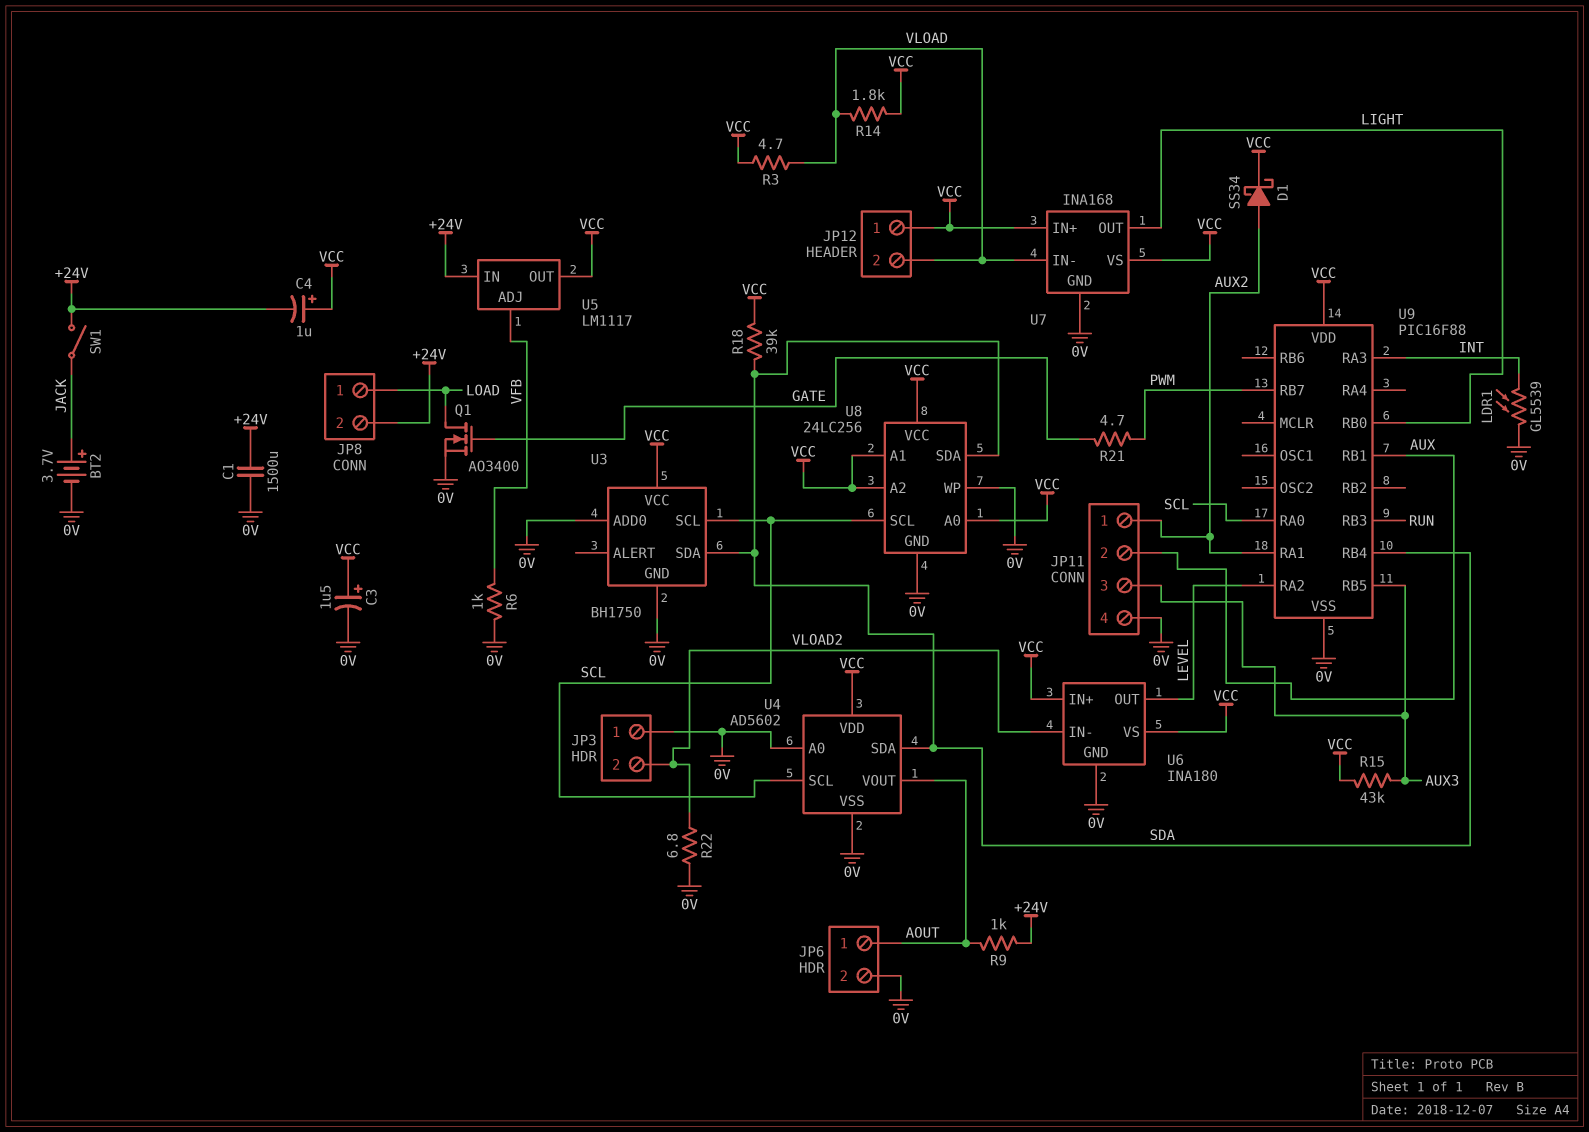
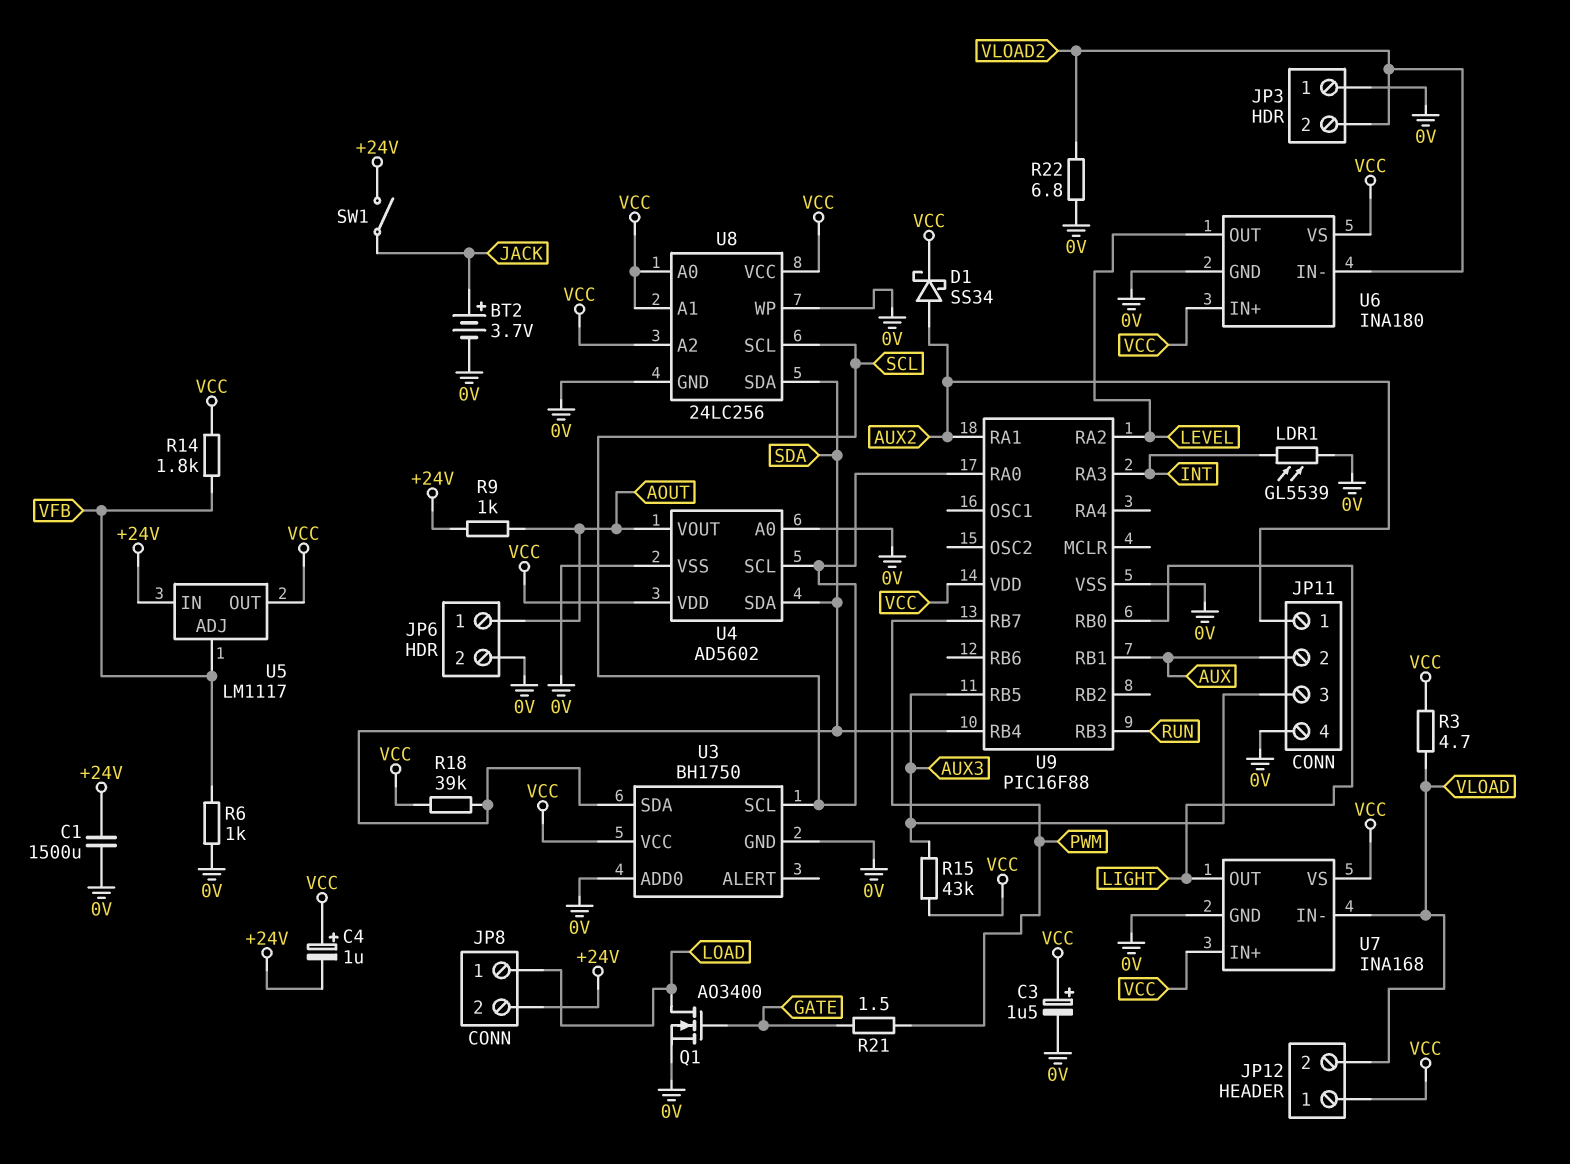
R14: 1.8k (VCC, VLOAD) -> 1.8k (VCC, VFB)
R21: 4.7 (GATE, PWM) -> 1.5 (GATE, PWM)

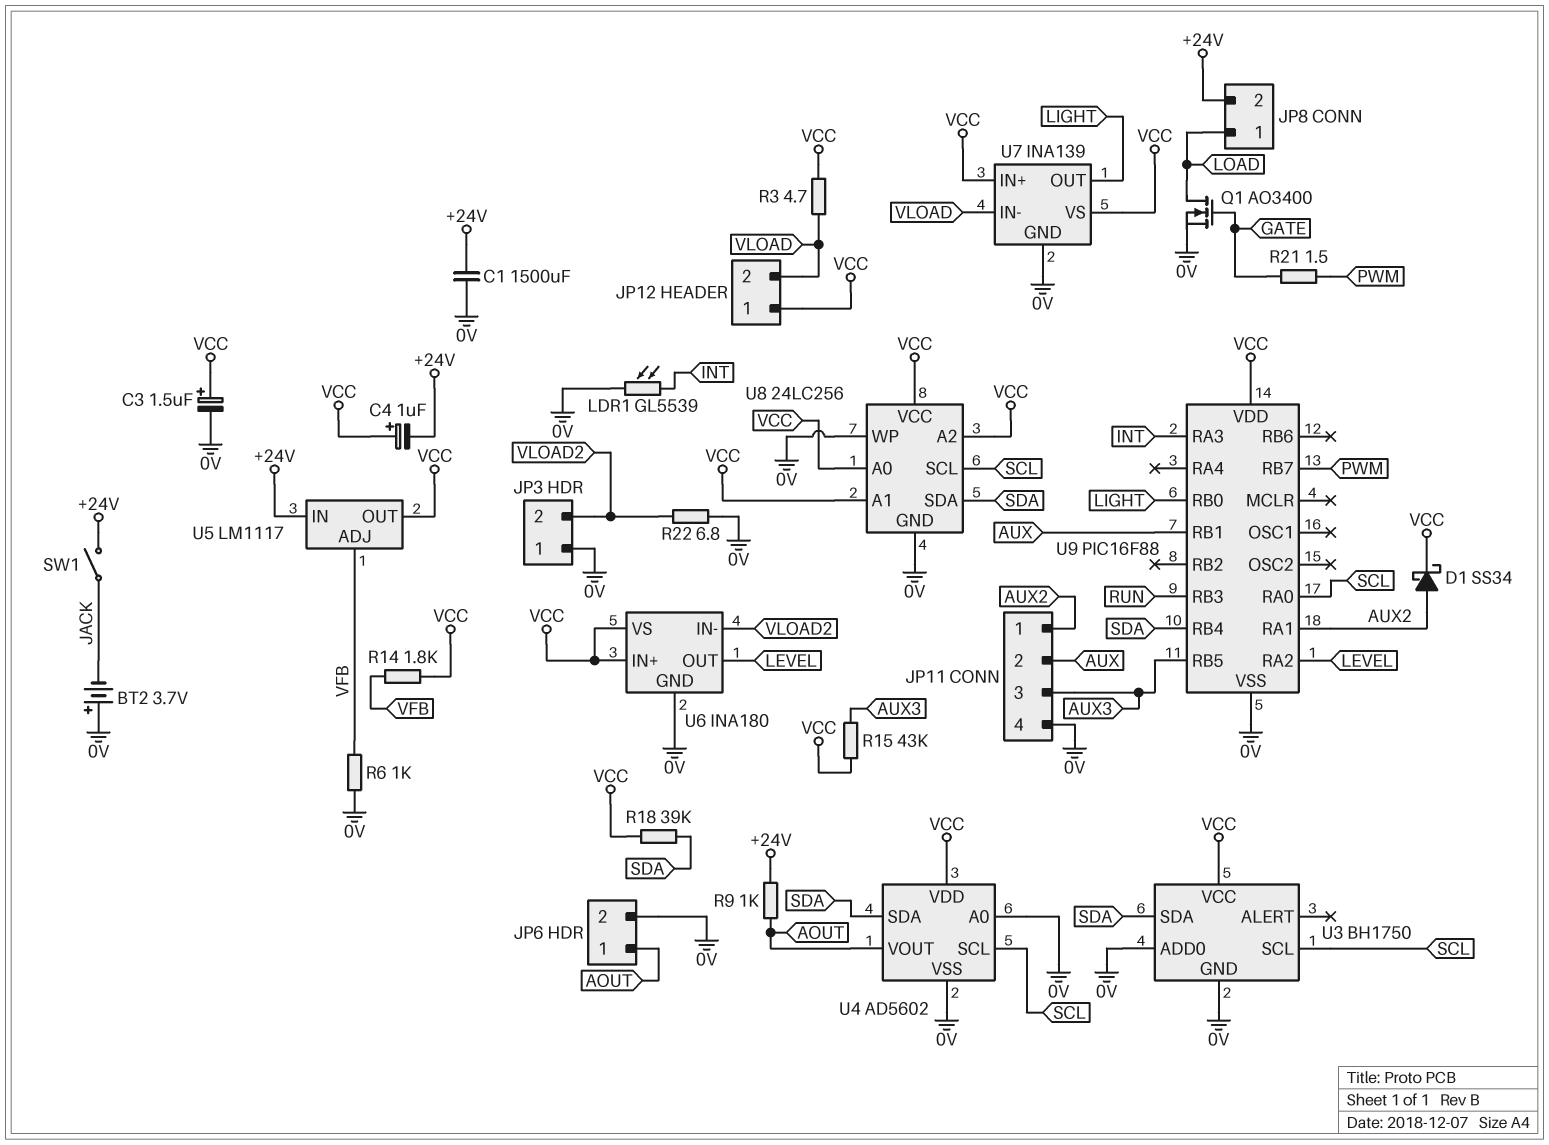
BT2: 3.7V (plus JACK, minus 0V) -> 3.7V (plus 0V, minus JACK)
U7: INA168 -> INA139

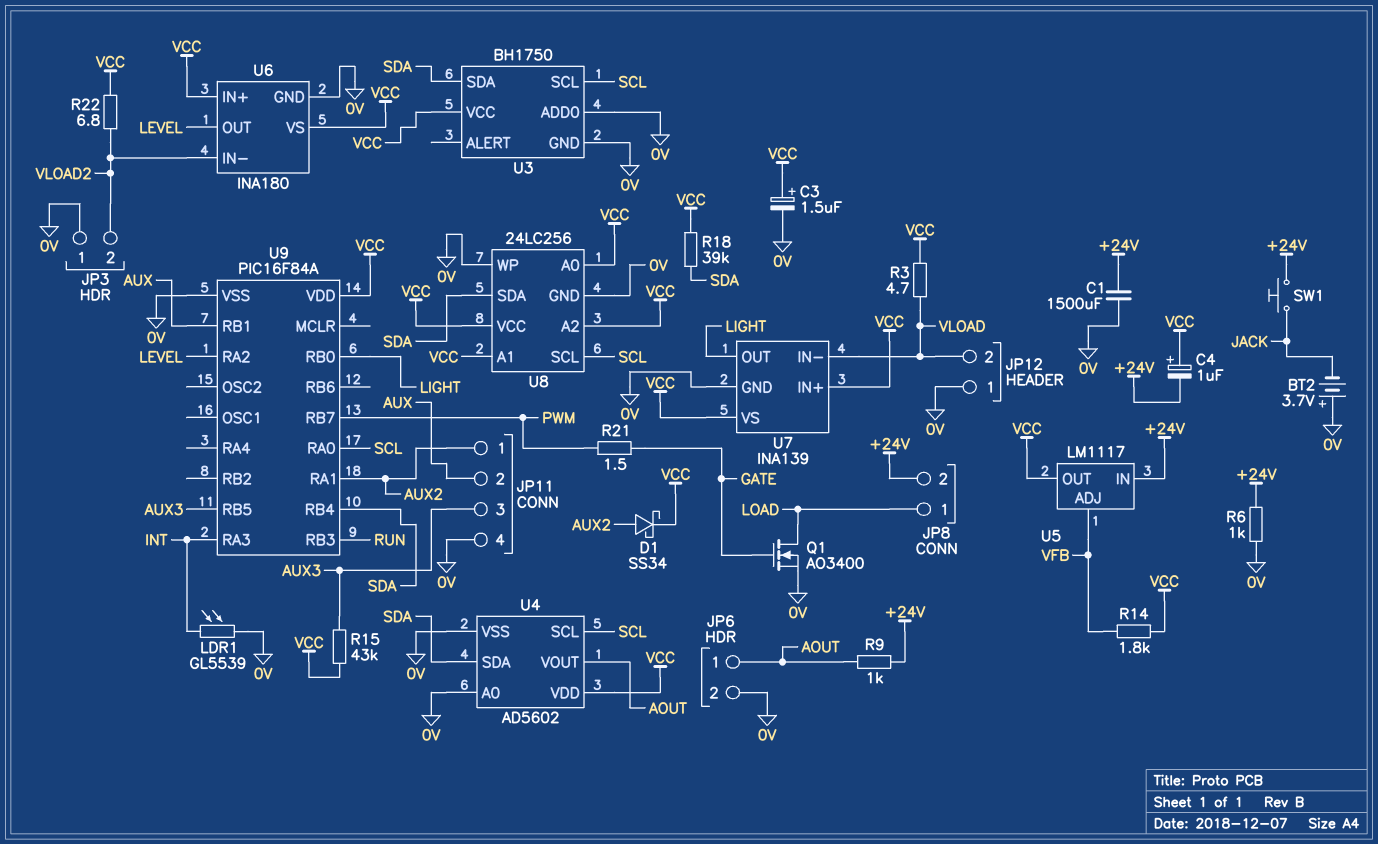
JP12 pin 1: VCC -> 0V
R6: 1k (0V, VFB) -> 1k (+24V, 0V)
R22: 6.8 (0V, VLOAD2) -> 6.8 (VCC, VLOAD2)
SW1: switch (+24V, JACK) -> button (+24V, JACK)
U9: PIC16F88 -> PIC16F84A

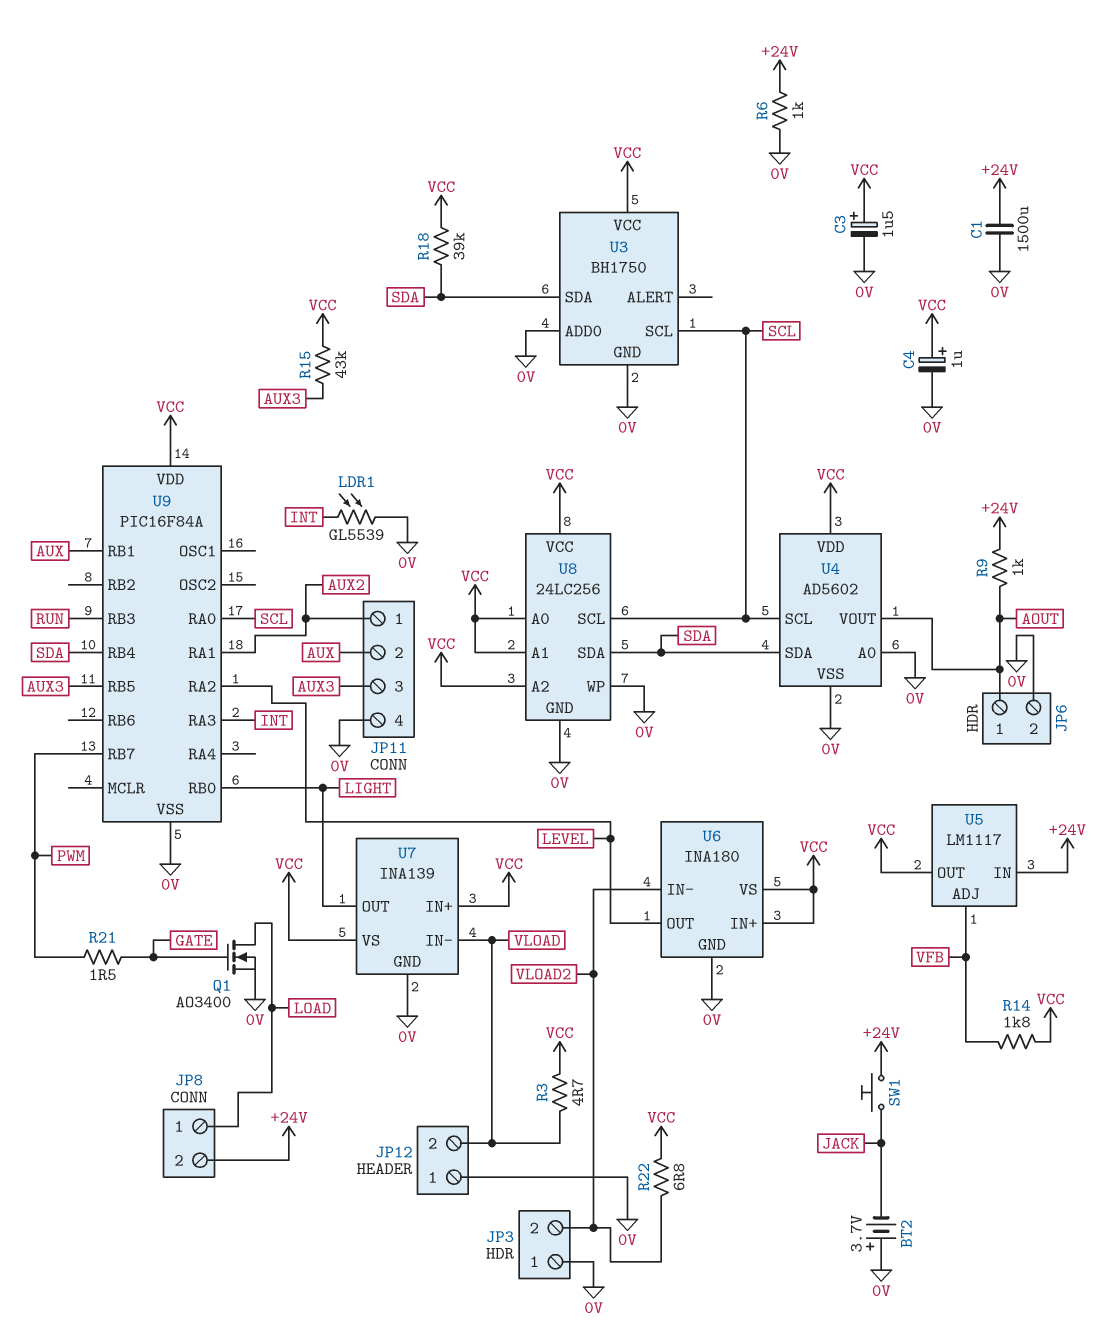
C4: 1uF (plus VCC, minus +24V) -> 1uF (plus VCC, minus 0V)
D1: schottky SS34 (A AUX2, K VCC) -> none

